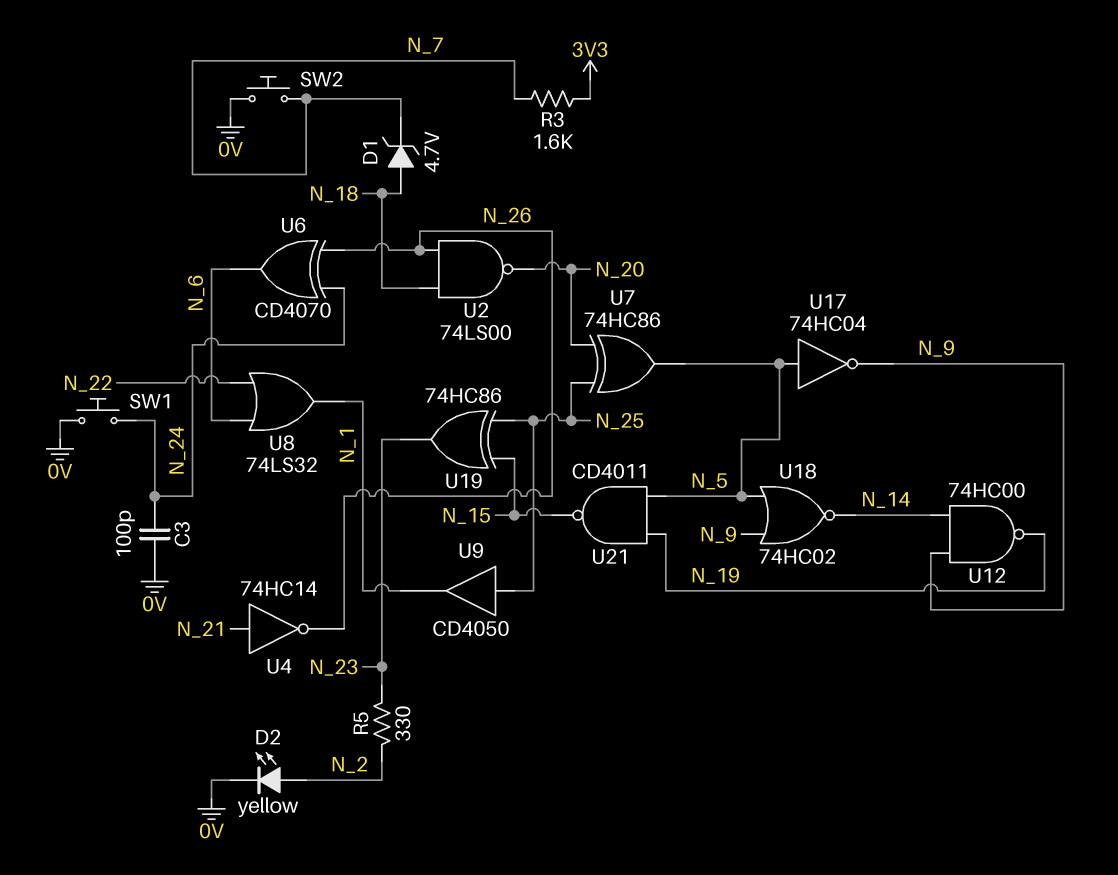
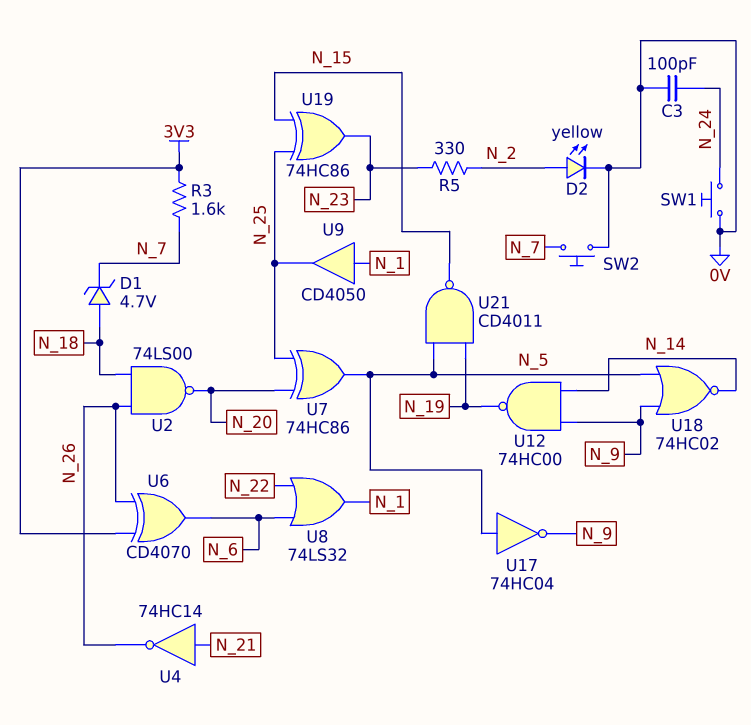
U6: XOR CD4070 (in N_24, in N_26, out N_6) -> XOR CD4070 (in 3V3, in N_26, out N_6)
U9: buffer CD4050 (in N_25, out N_1) -> buffer CD4050 (in N_1, out N_25)

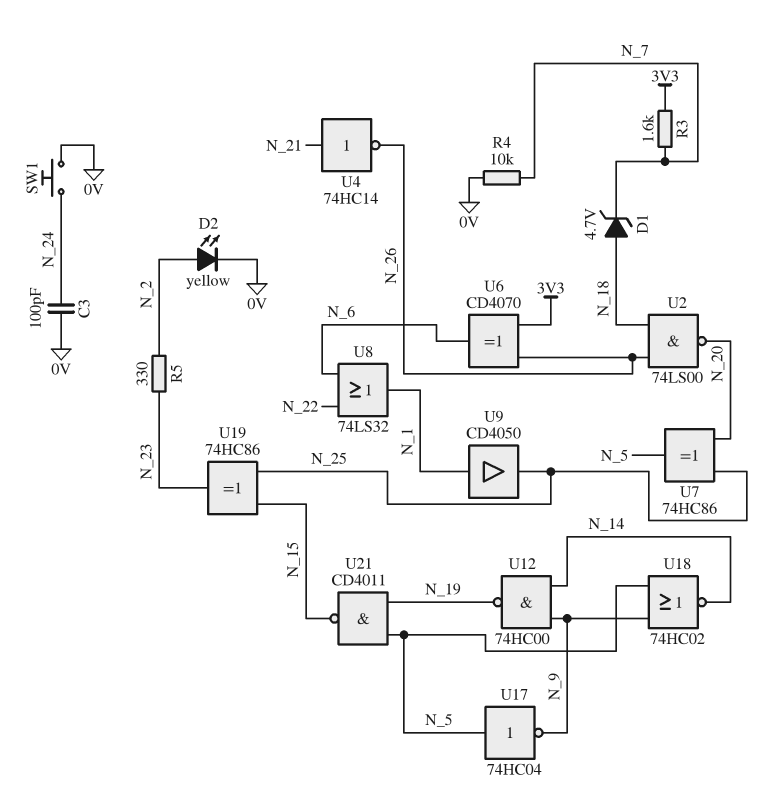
R4: none -> 10k (0V, N_7)
SW2: button (0V, N_7) -> none

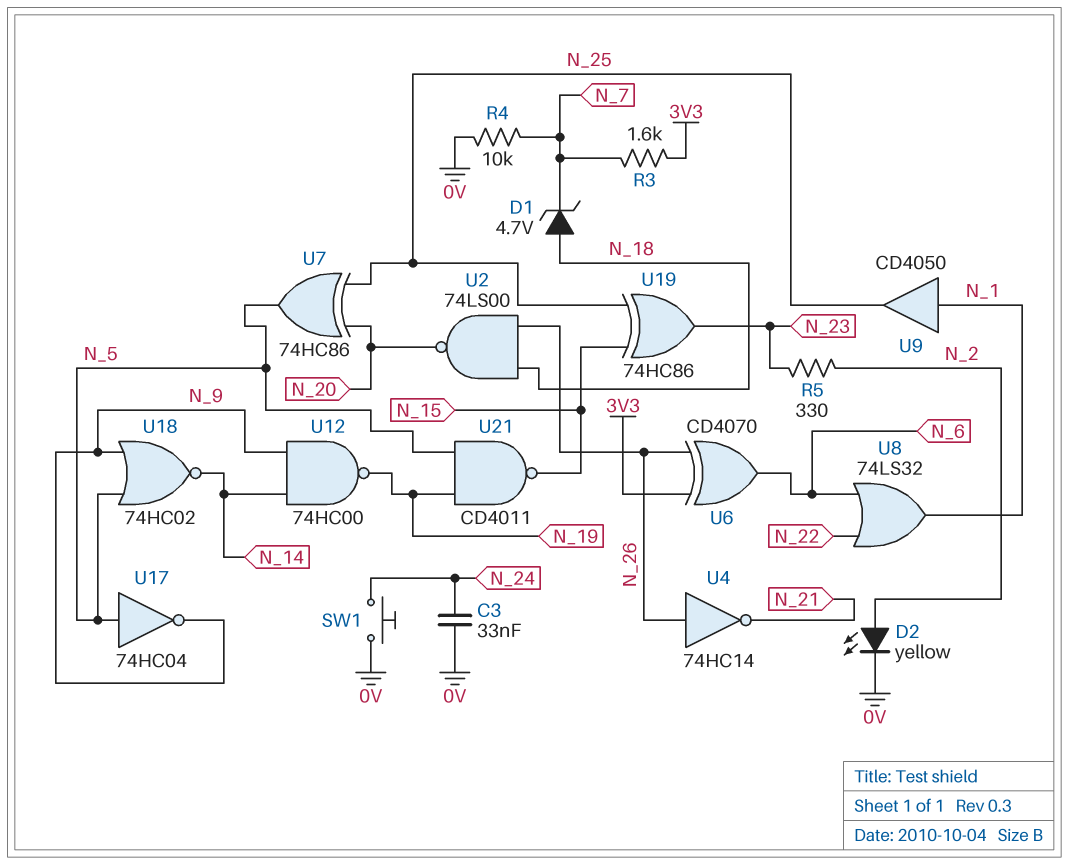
C3: 100pF (0V, N_24) -> 33nF (0V, N_24)
U4: NOT 74HC14 (in N_21, out N_26) -> NOT 74HC14 (in N_26, out N_21)

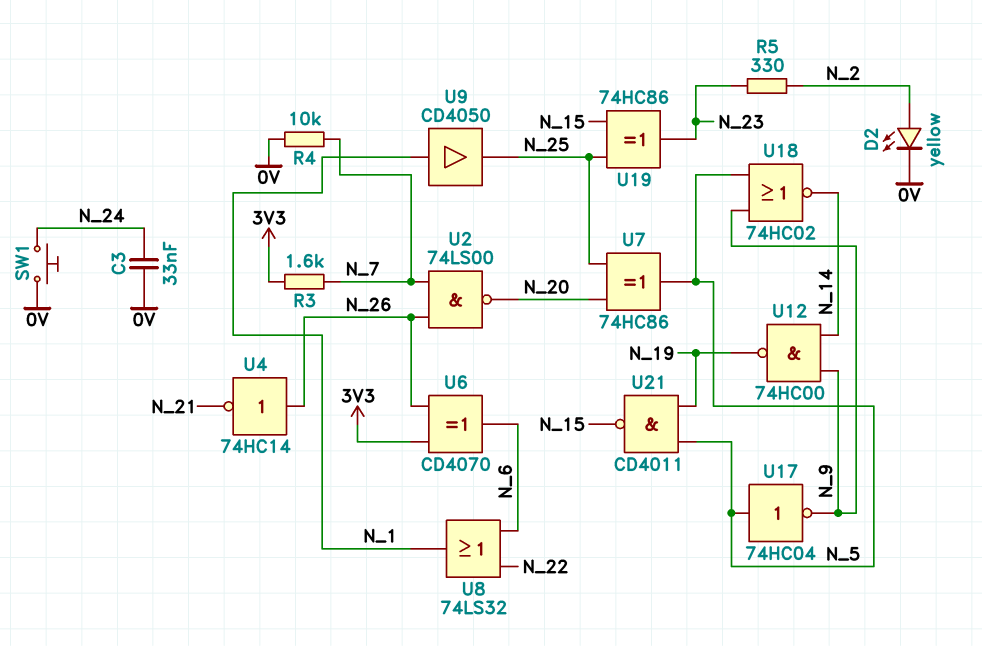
D1: zener 4.7V (A N_18, K N_7) -> none
U2: NAND 74LS00 (in N_18, in N_26, out N_20) -> NAND 74LS00 (in N_7, in N_26, out N_20)

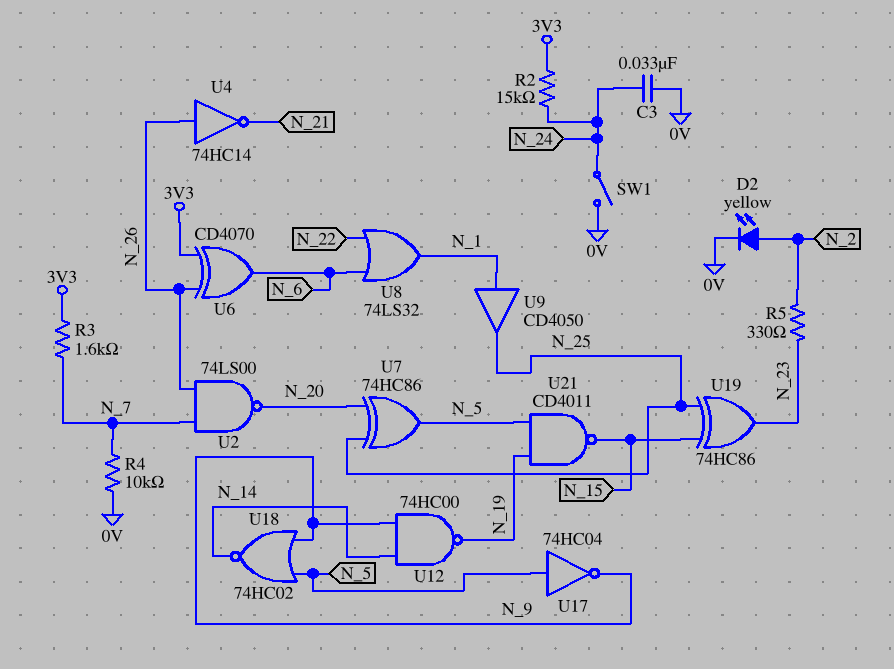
R2: none -> 15k (3V3, N_24)
SW1: button (0V, N_24) -> switch (0V, N_24)

